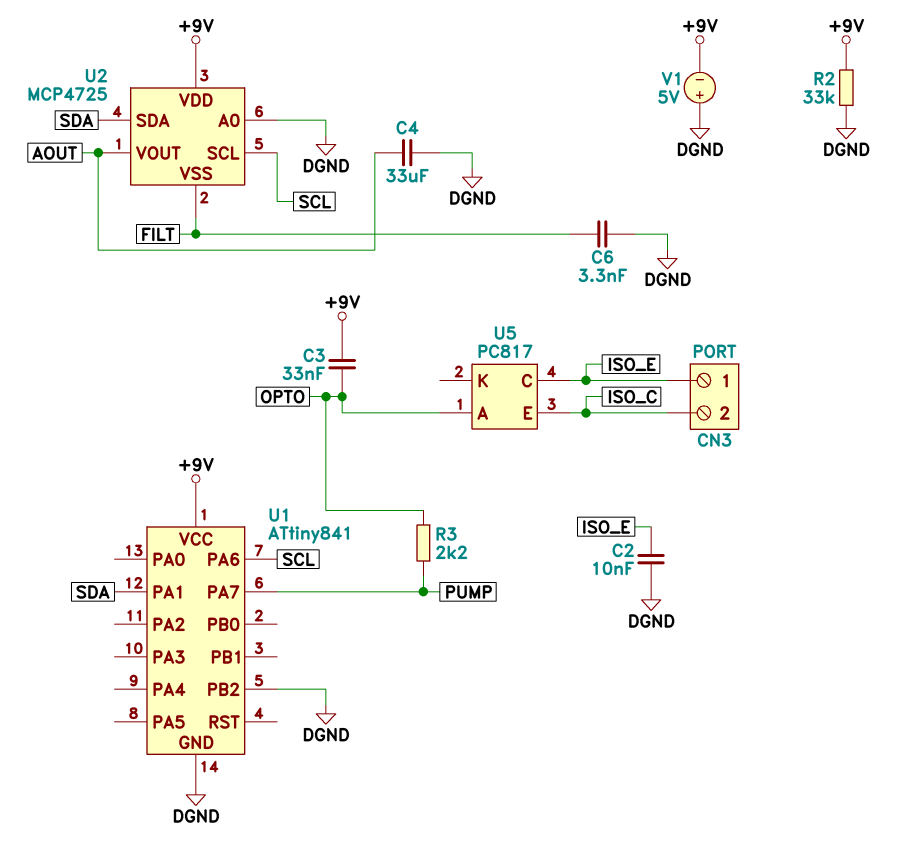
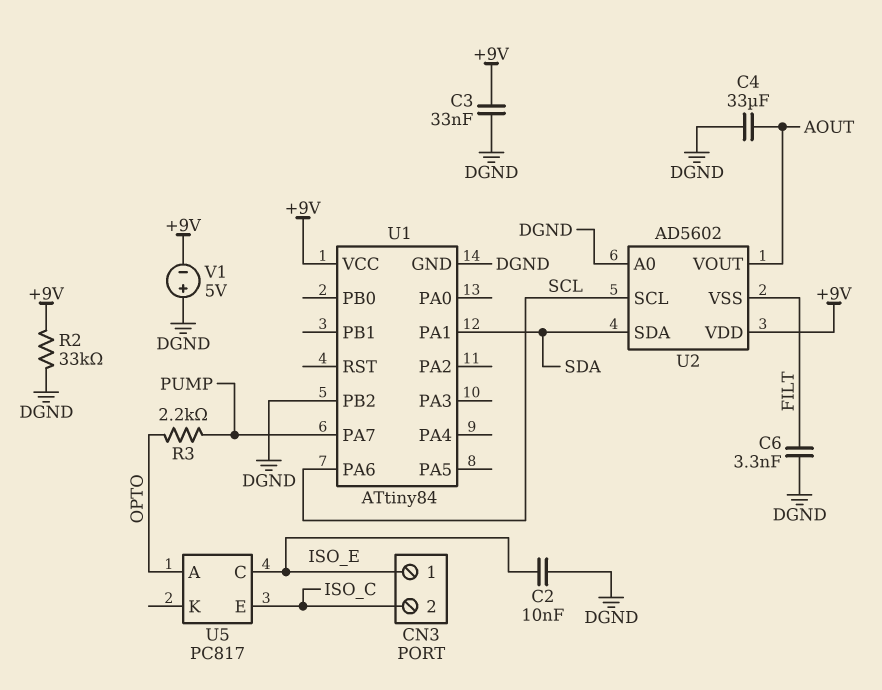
C3: 33nF (+9V, OPTO) -> 33nF (+9V, DGND)
U1: ATtiny841 -> ATtiny84
U2: MCP4725 -> AD5602

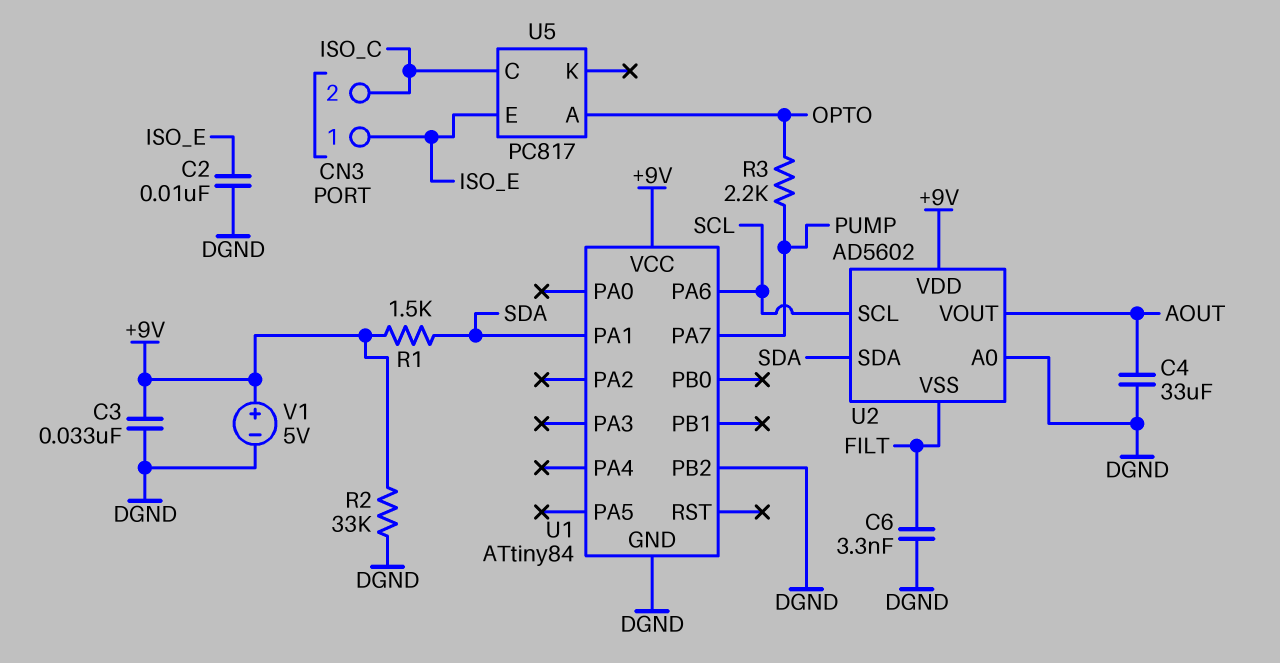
R1: none -> 1.5k (+9V, SDA)
U5 pin C: ISO_E -> ISO_C
U5 pin E: ISO_C -> ISO_E
V1: 5V (plus DGND, minus +9V) -> 5V (plus +9V, minus DGND)

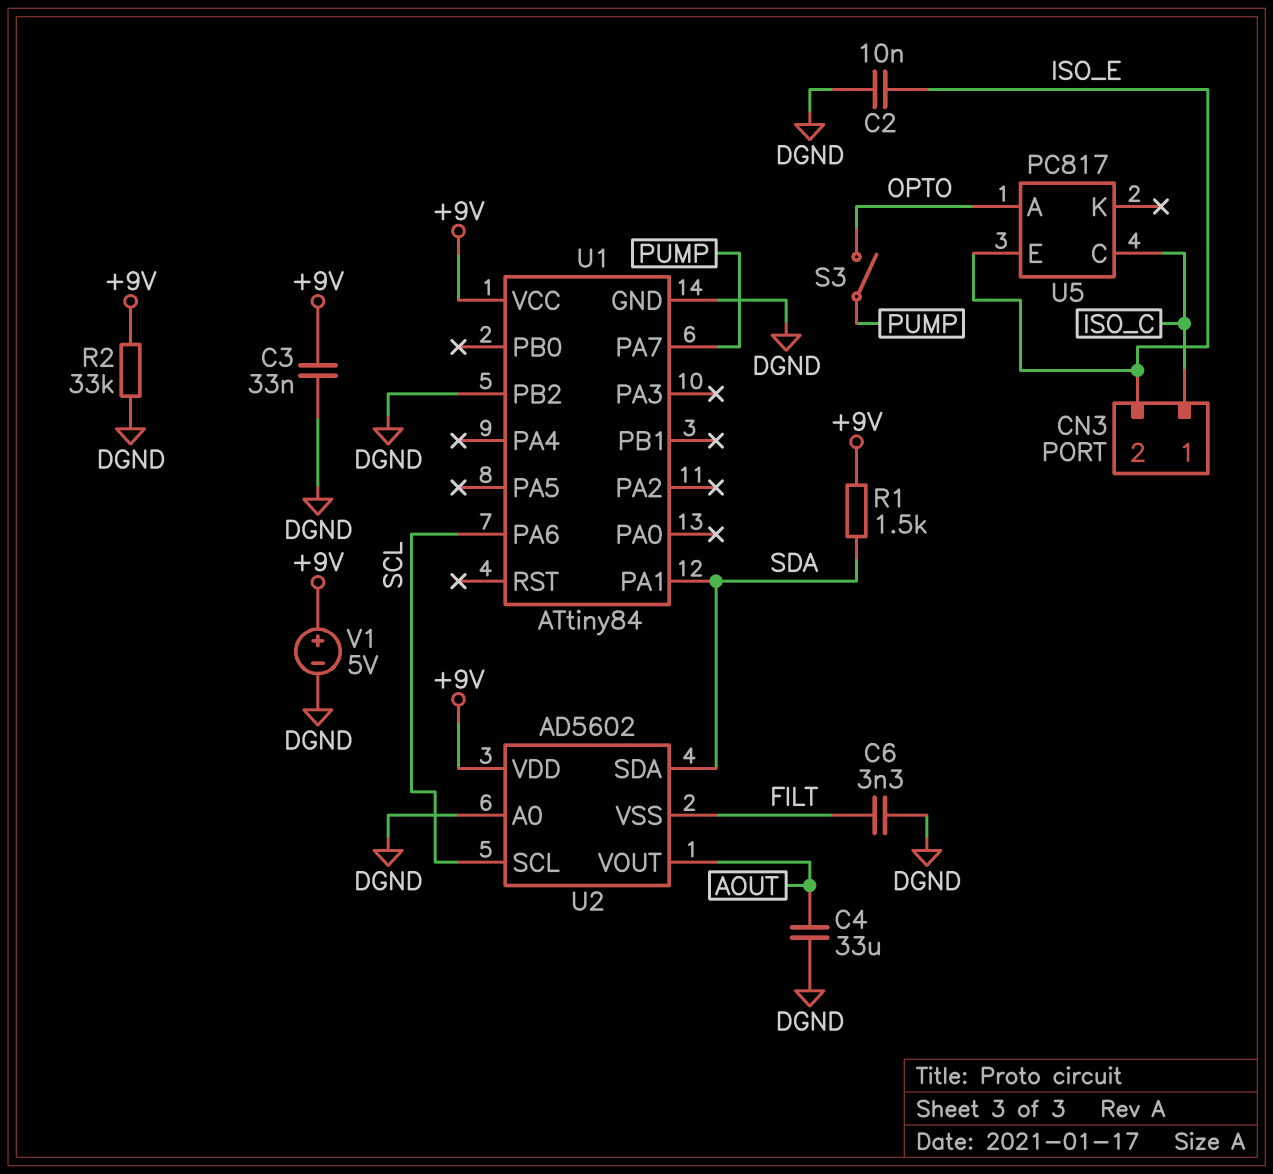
CN3 pin 1: ISO_E -> ISO_C
CN3 pin 2: ISO_C -> ISO_E
R3: 2.2k (OPTO, PUMP) -> none
S3: none -> switch (OPTO, PUMP)

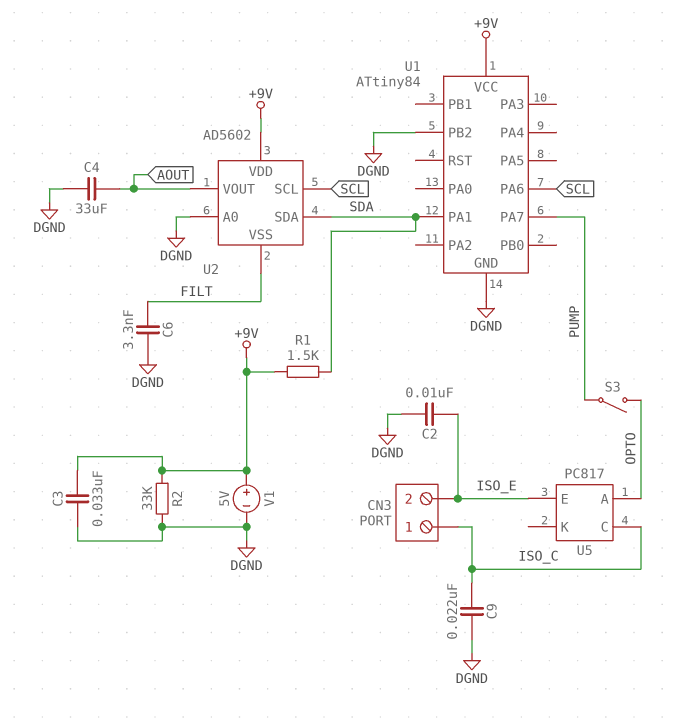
C9: none -> 22nF (DGND, ISO_C)

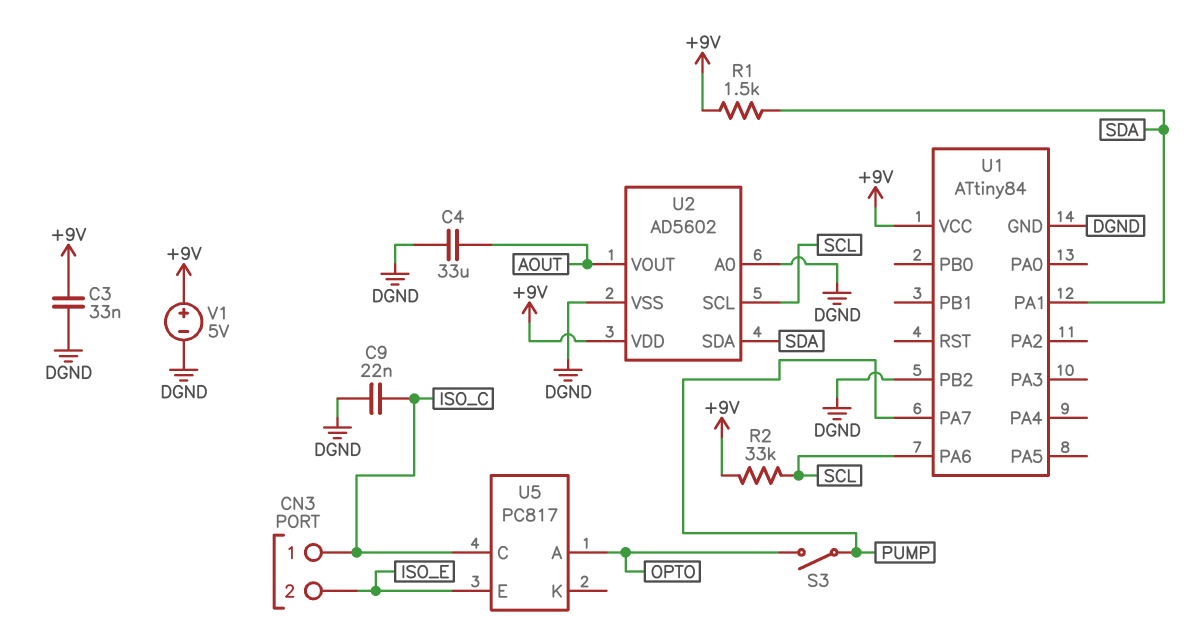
C2: 10nF (DGND, ISO_E) -> none
C6: 3.3nF (DGND, FILT) -> none
R2: 33k (+9V, DGND) -> 33k (+9V, SCL)
U2 pin VSS: FILT -> DGND

